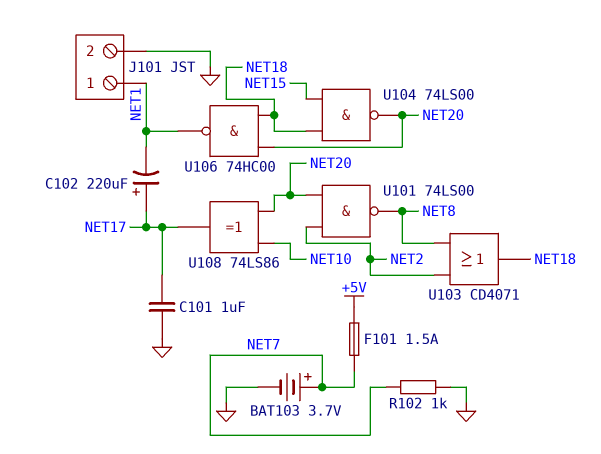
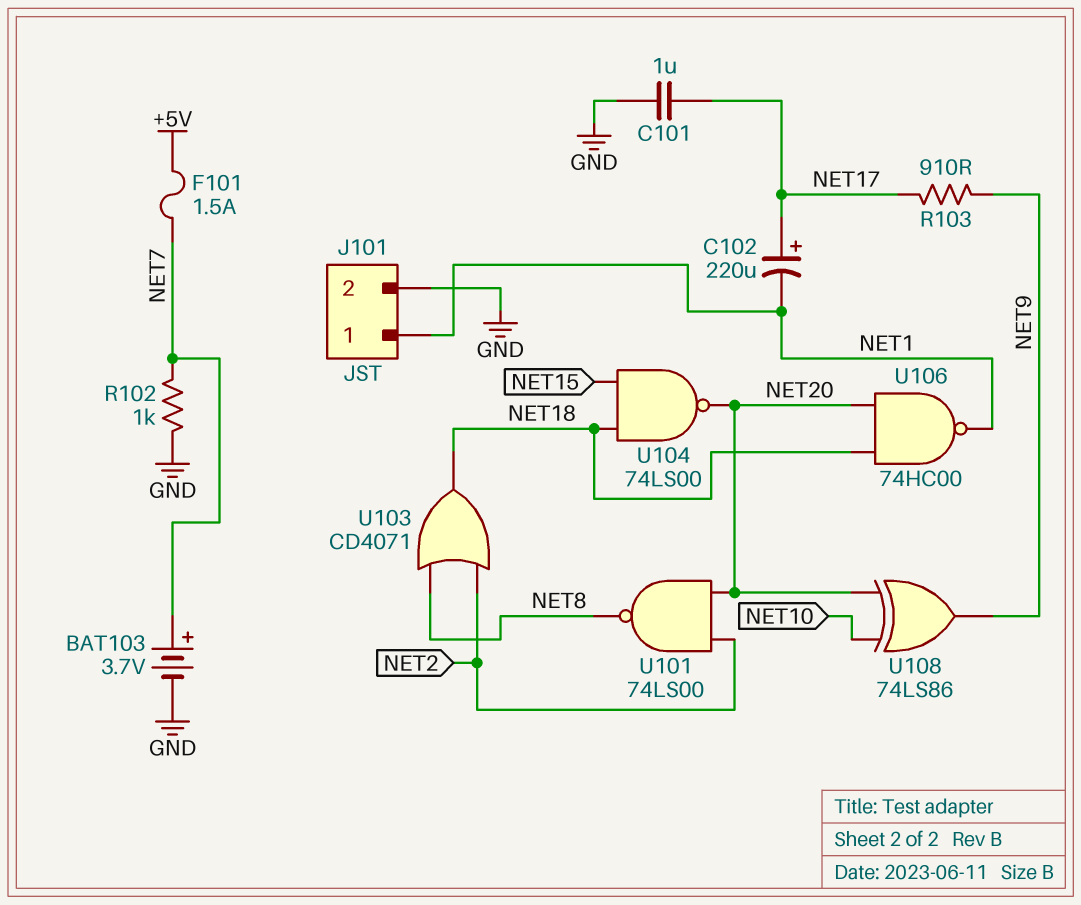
R103: none -> 910 (NET9, NET17)
U108: XOR 74LS86 (in NET10, in NET20, out NET17) -> XOR 74LS86 (in NET10, in NET20, out NET9)

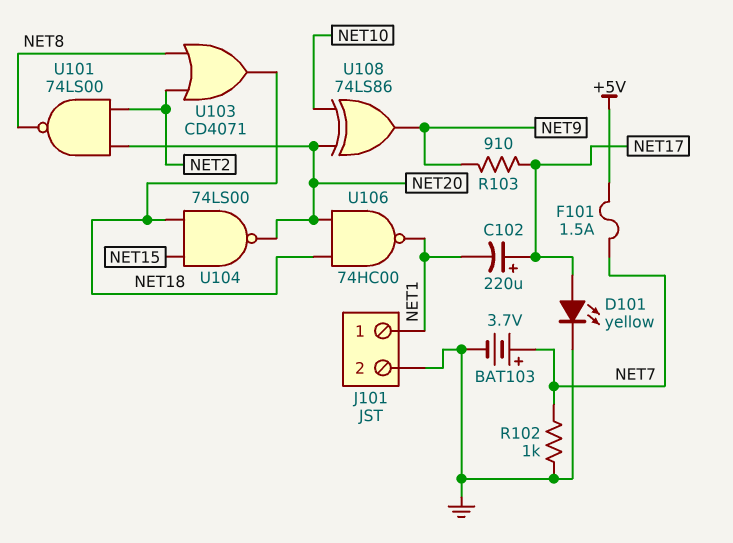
C101: 1uF (GND, NET17) -> none
D101: none -> LED yellow (A NET17, K GND)

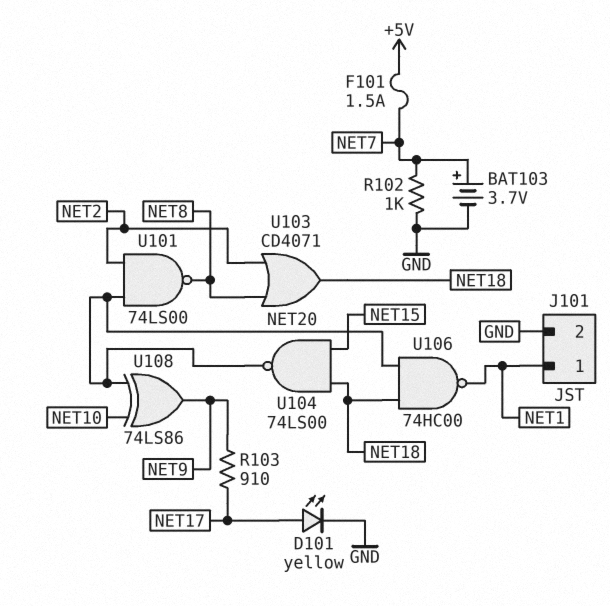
C102: 220uF (plus NET17, minus NET1) -> none

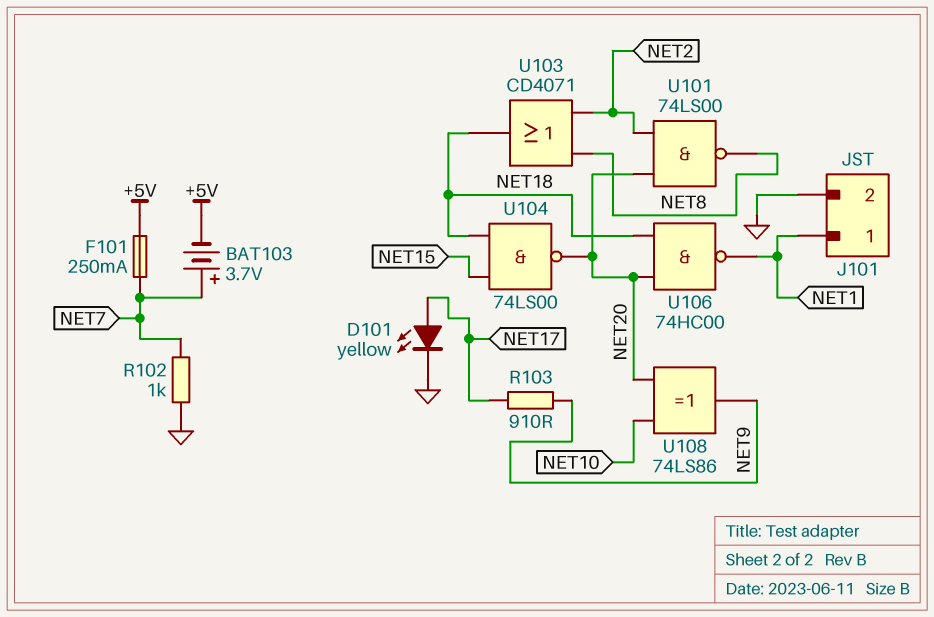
BAT103: 3.7V (plus NET7, minus GND) -> 3.7V (plus NET7, minus +5V)
F101: 1.5A (+5V, NET7) -> 250mA (+5V, NET7)

